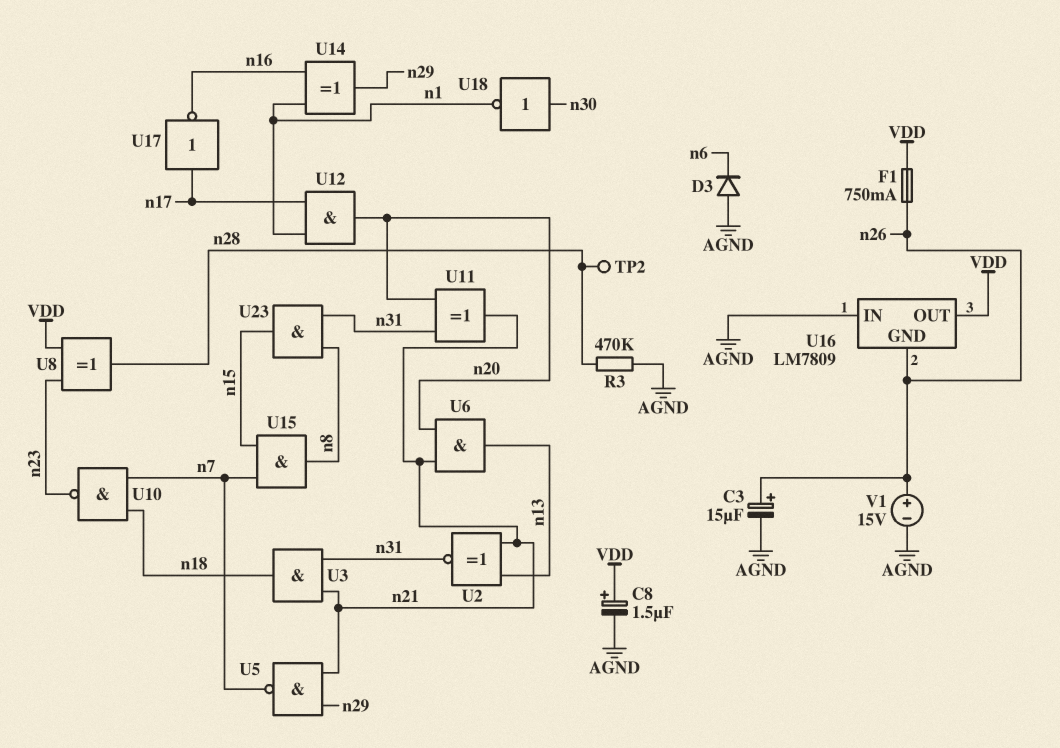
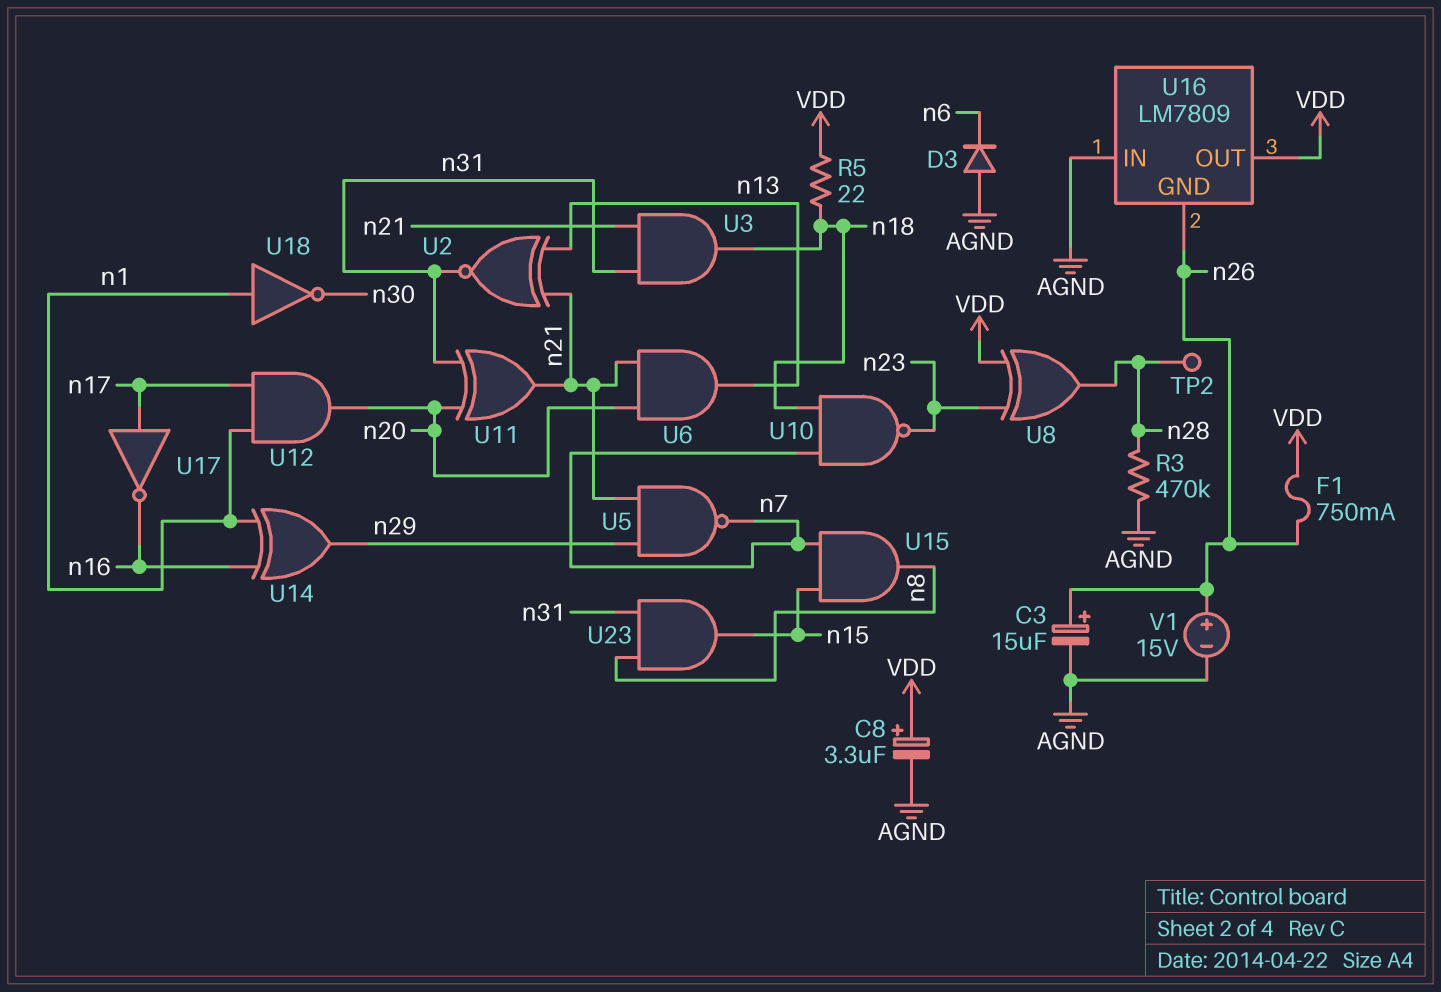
C8: 1.5uF (plus VDD, minus AGND) -> 3.3uF (plus VDD, minus AGND)
R5: none -> 22 (VDD, n18)
U18: NOT (in n30, out n1) -> NOT (in n1, out n30)

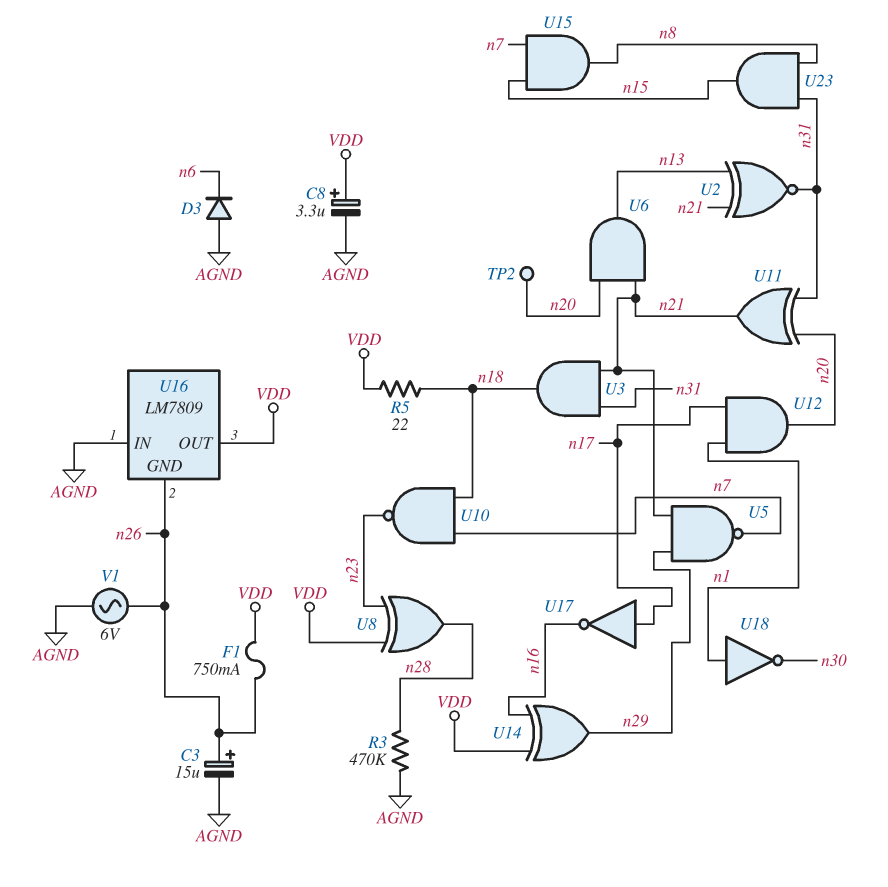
TP2: test point (n28) -> test point (n20)
U14: XOR (in n1, in n16, out n29) -> XOR (in VDD, in n16, out n29)
V1: 15V (plus n26, minus AGND) -> AC 6V (AGND, n26)

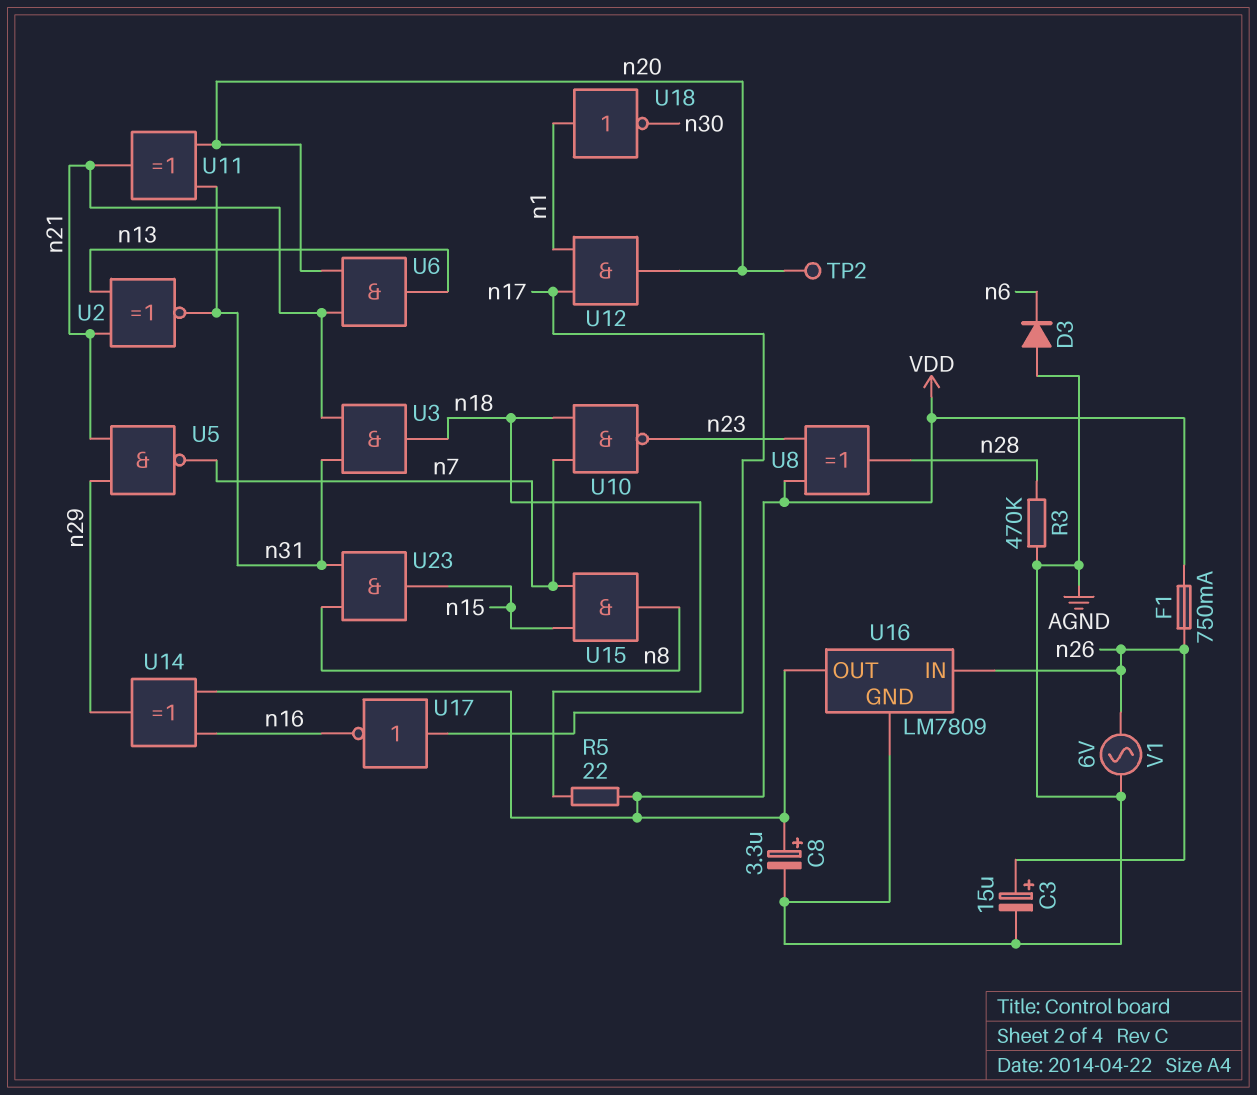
U16 pin GND: n26 -> AGND
U16 pin IN: AGND -> n26

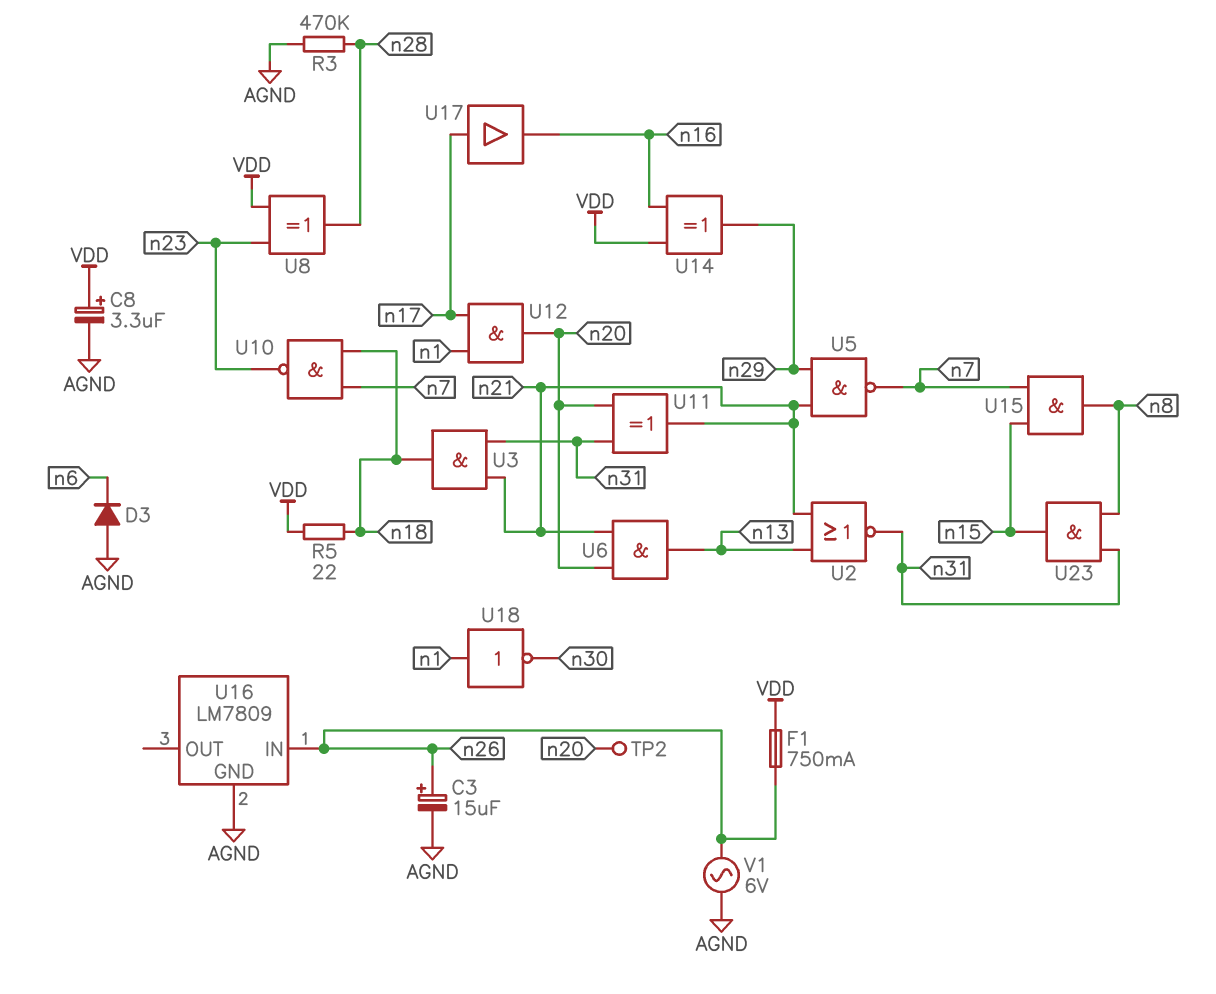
U2: XNOR (in n13, in n21, out n31) -> NOR (in n13, in n21, out n31)
U16 pin OUT: VDD -> none
U17: NOT (in n17, out n16) -> buffer (in n17, out n16)

